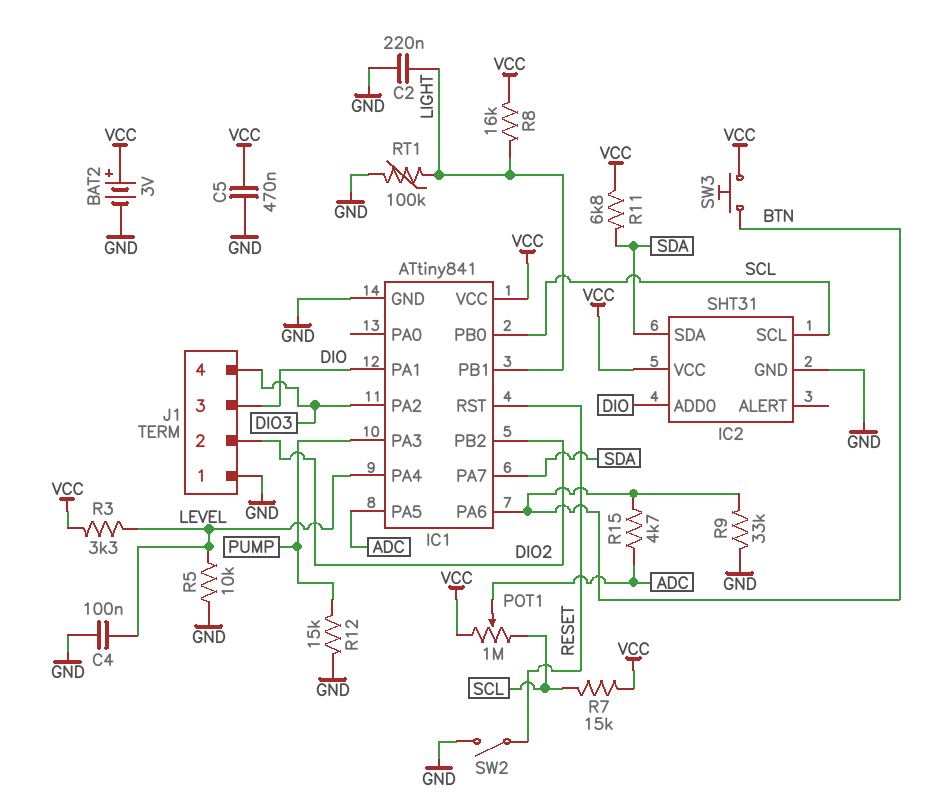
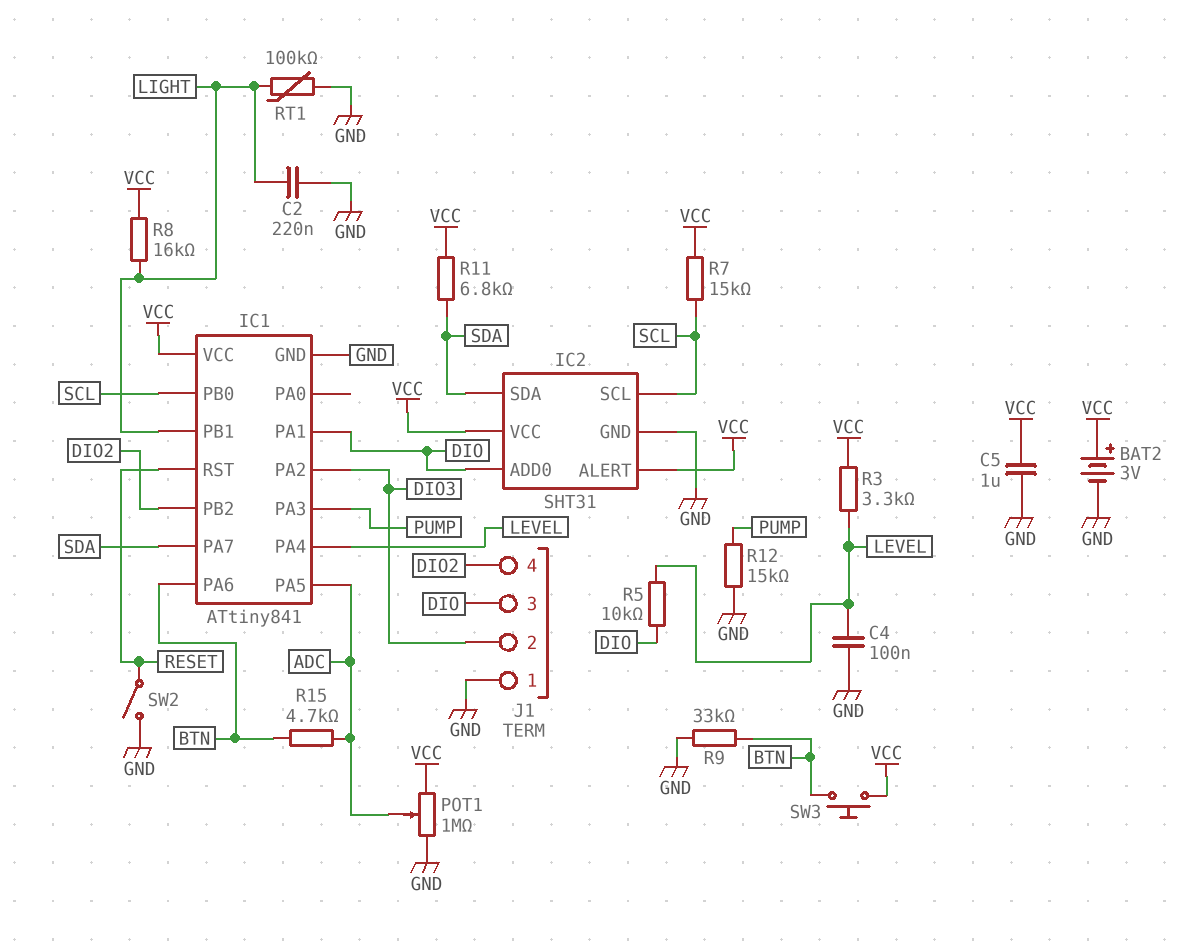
C5: 470nF (GND, VCC) -> 1uF (GND, VCC)
IC2 pin ALERT: none -> VCC
J1 pin 2: DIO2 -> DIO3
J1 pin 4: DIO3 -> DIO2
POT1: 1M (SCL, VCC, wiper ADC) -> 1M (GND, VCC, wiper ADC)
R5: 10k (GND, LEVEL) -> 10k (DIO, LEVEL)

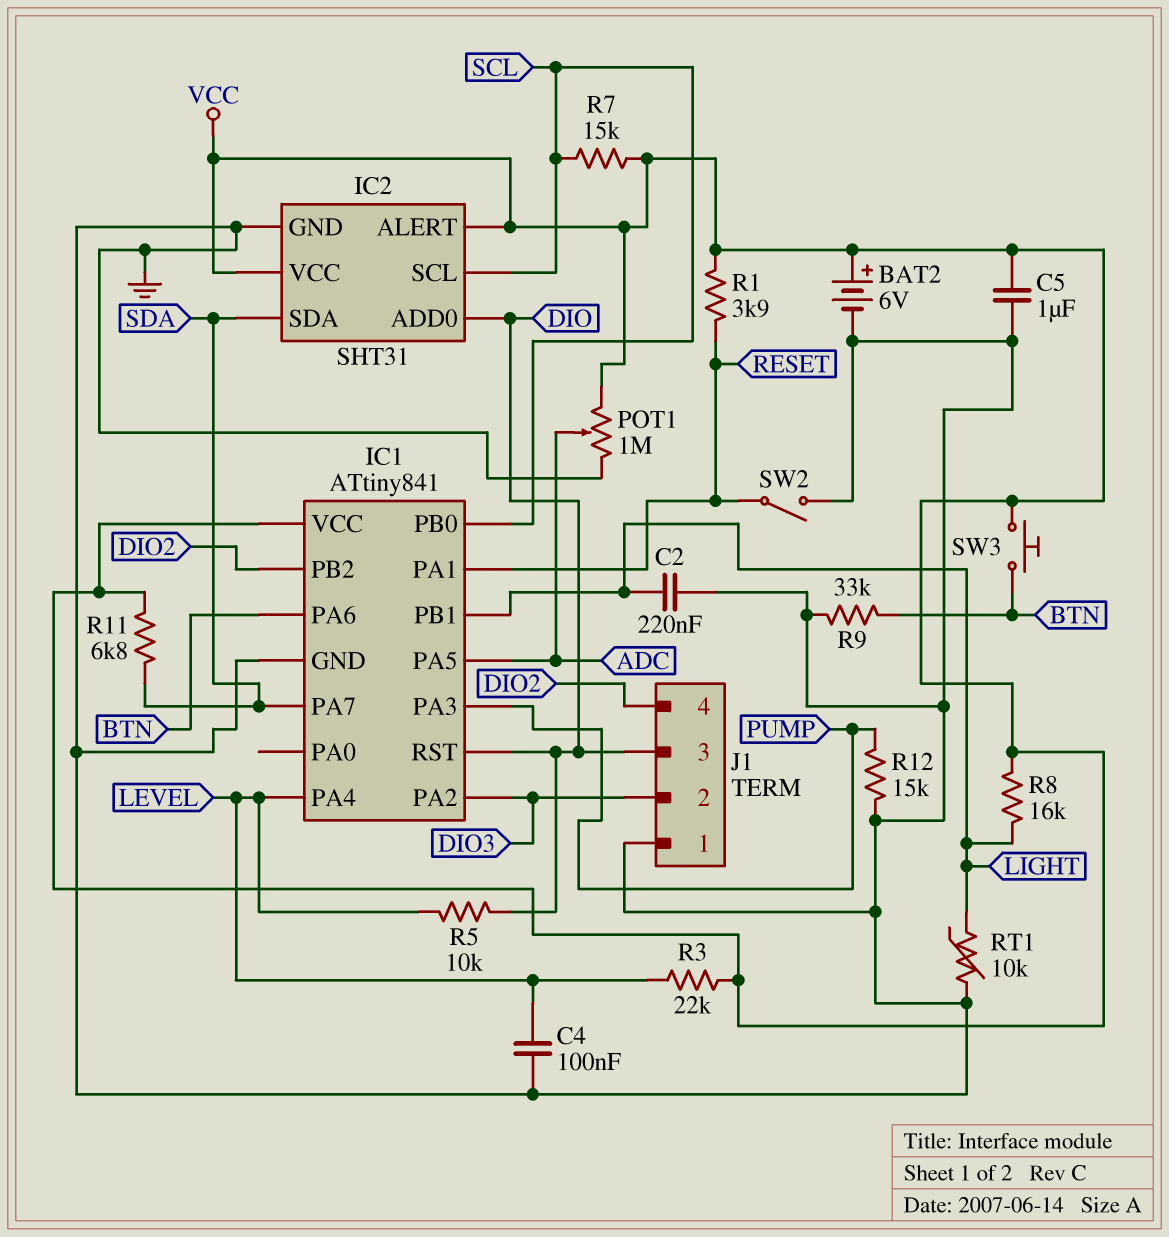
BAT2: 3V (plus VCC, minus GND) -> 6V (plus VCC, minus GND)
IC1 pin PA1: DIO -> RESET
IC1 pin RST: RESET -> DIO
R1: none -> 3.9k (RESET, VCC)
R3: 3.3k (LEVEL, VCC) -> 22k (LEVEL, VCC)
R15: 4.7k (ADC, BTN) -> none
RT1: 100k (GND, LIGHT) -> 10k (GND, LIGHT)

